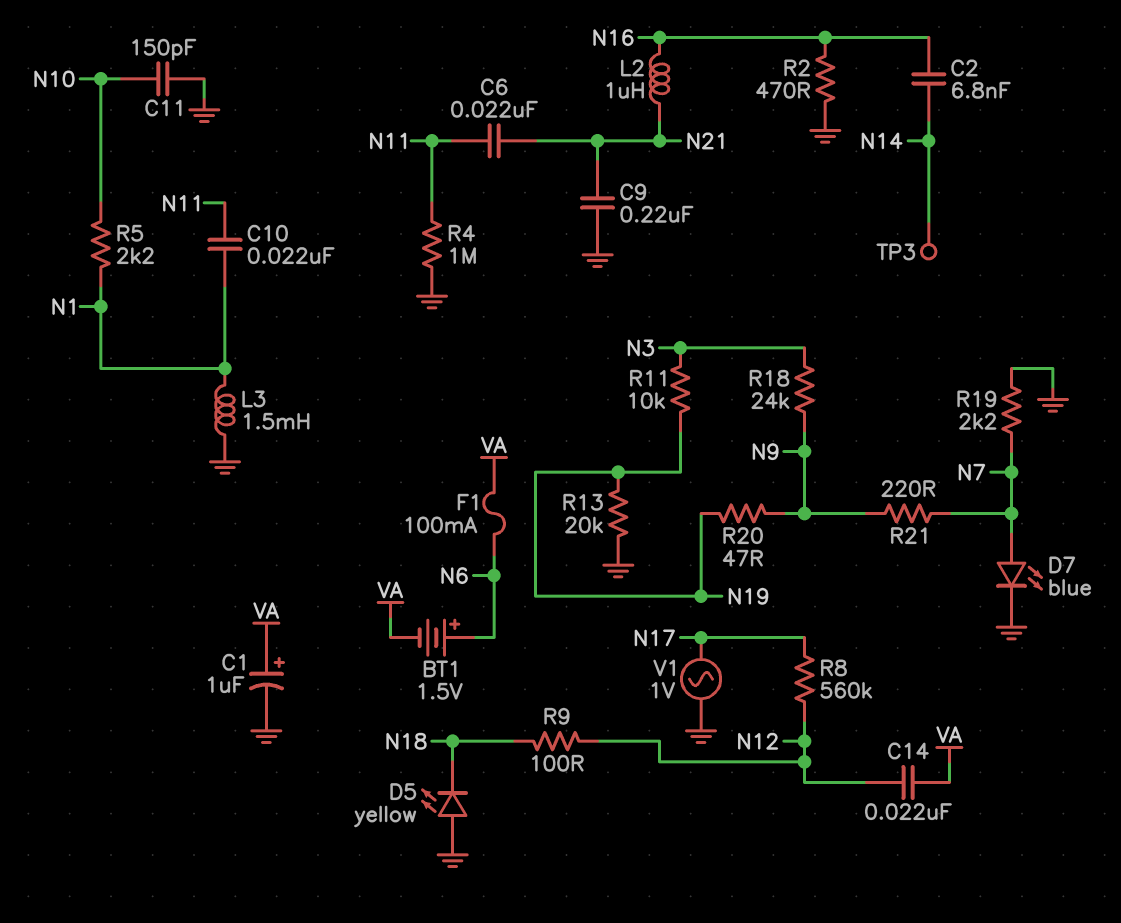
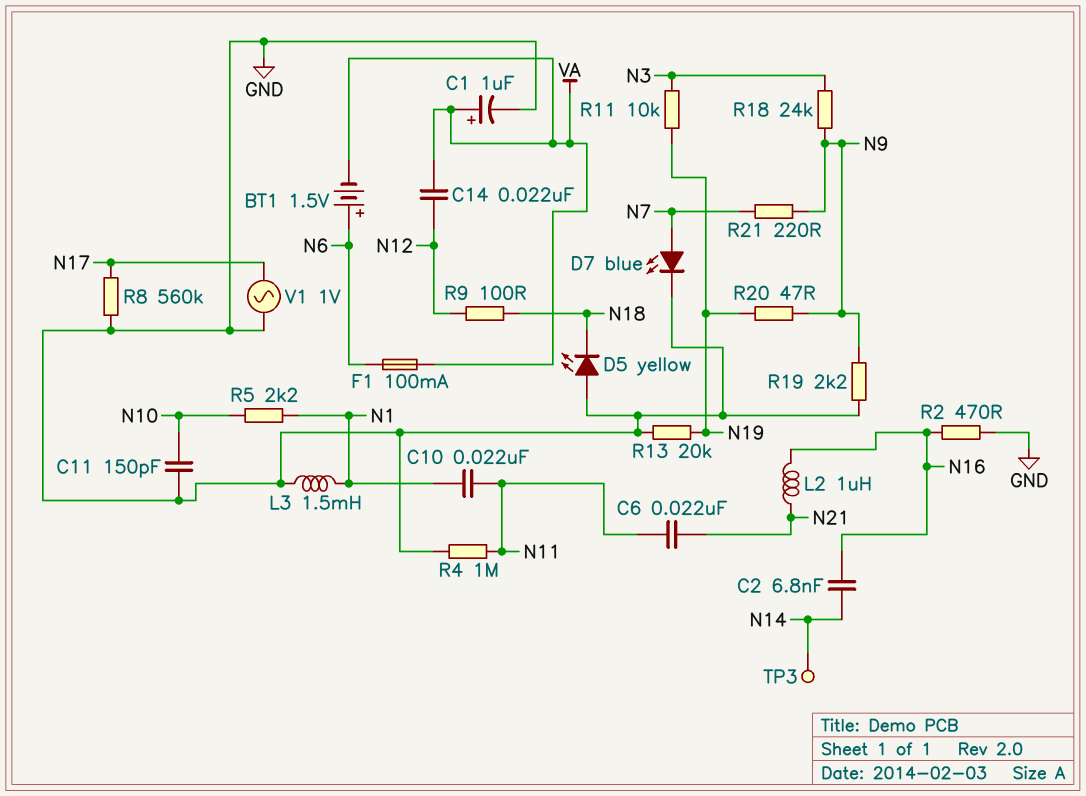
C9: 220nF (GND, N21) -> none
R8: 560k (N12, N17) -> 560k (GND, N17)
R19: 2.2k (GND, N7) -> 2.2k (GND, N9)

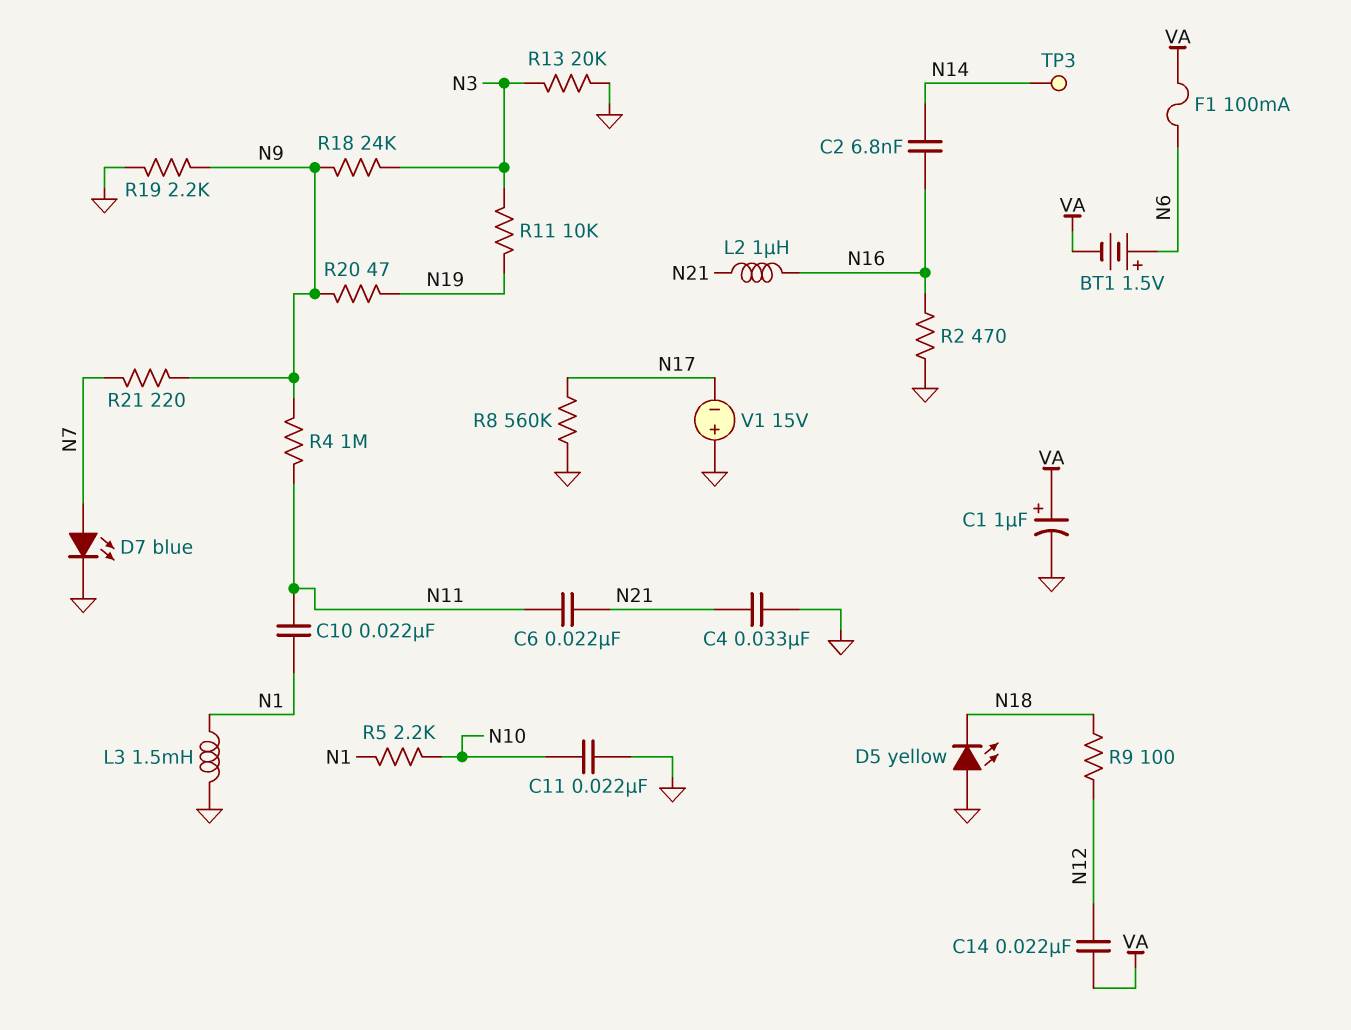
C4: none -> 33nF (GND, N21)
C11: 150pF (GND, N10) -> 22nF (GND, N10)
R4: 1M (GND, N11) -> 1M (N9, N11)
R13: 20k (GND, N19) -> 20k (GND, N3)
V1: AC 1V (GND, N17) -> 15V (plus GND, minus N17)

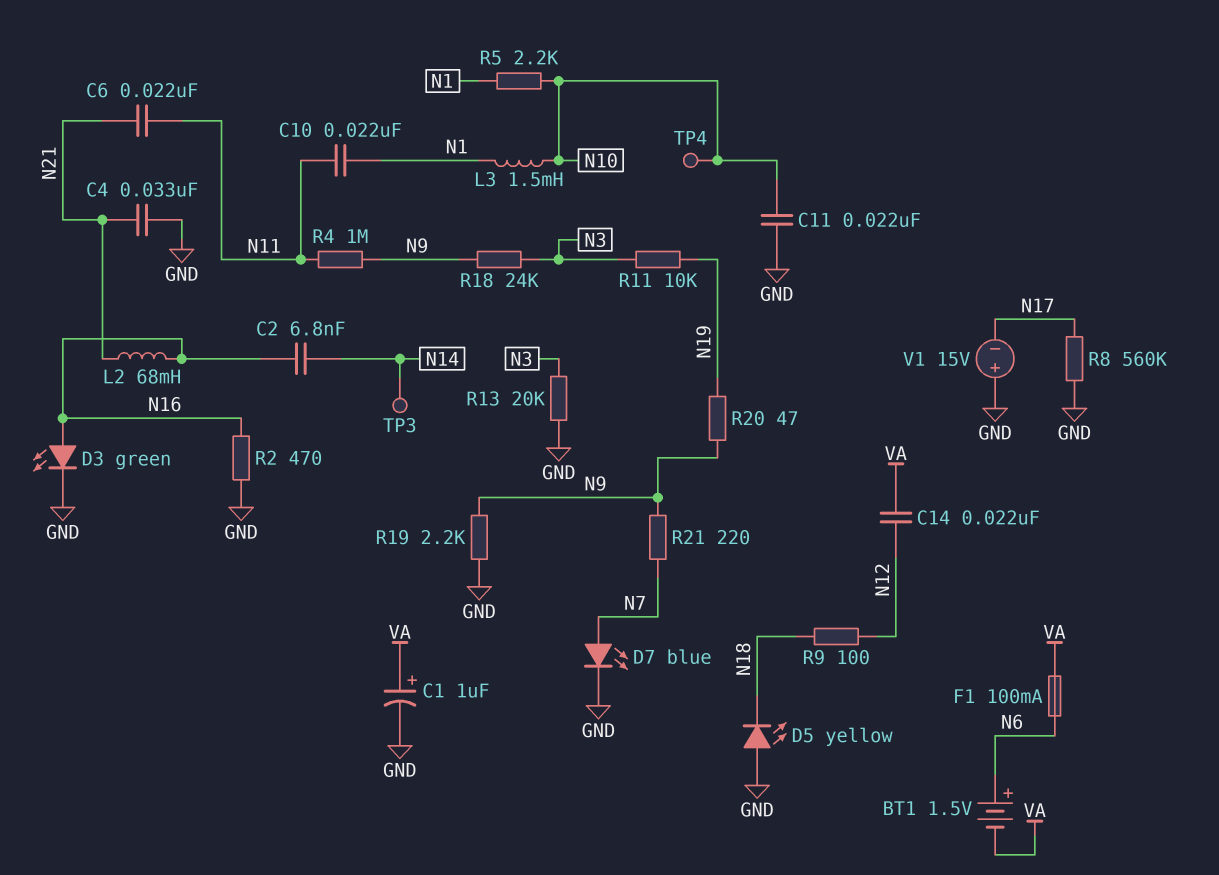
D3: none -> LED green (A N16, K GND)
L2: 1uH (N16, N21) -> 68mH (N16, N21)
L3: 1.5mH (GND, N1) -> 1.5mH (N1, N10)
TP4: none -> test point (N10)

